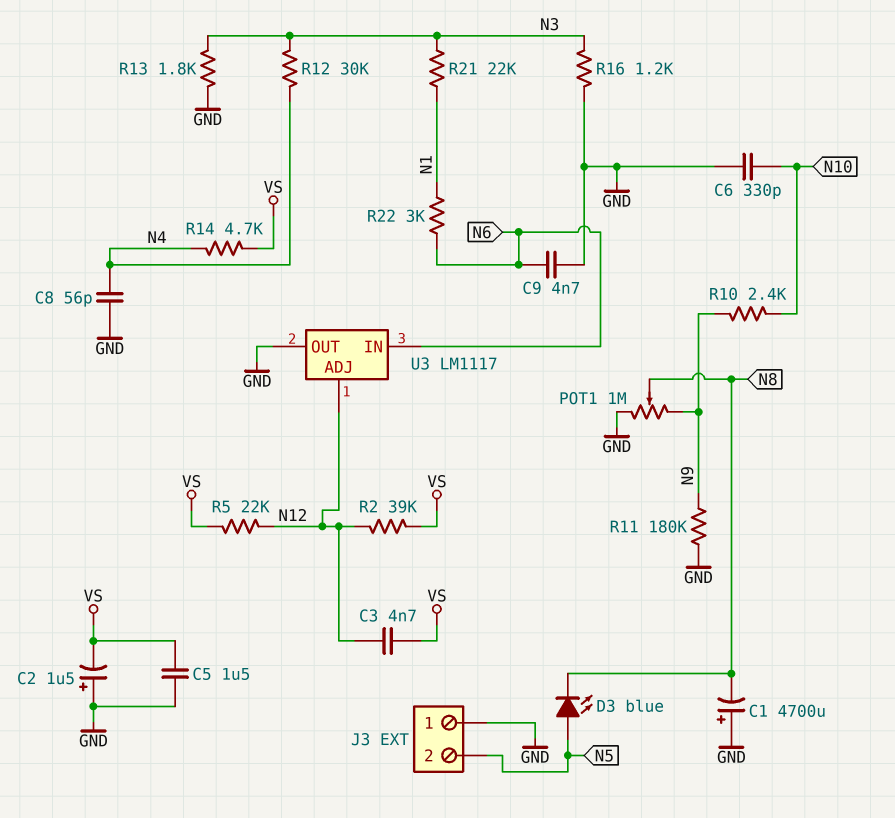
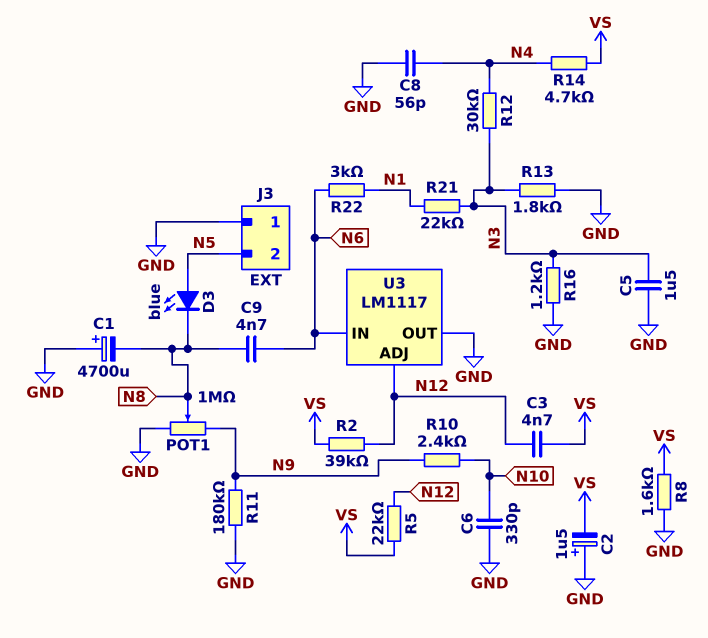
C5: 1.5uF (GND, VS) -> 1.5uF (GND, N3)
C9: 4.7nF (GND, N6) -> 4.7nF (N6, N8)
R8: none -> 1.6k (GND, VS)

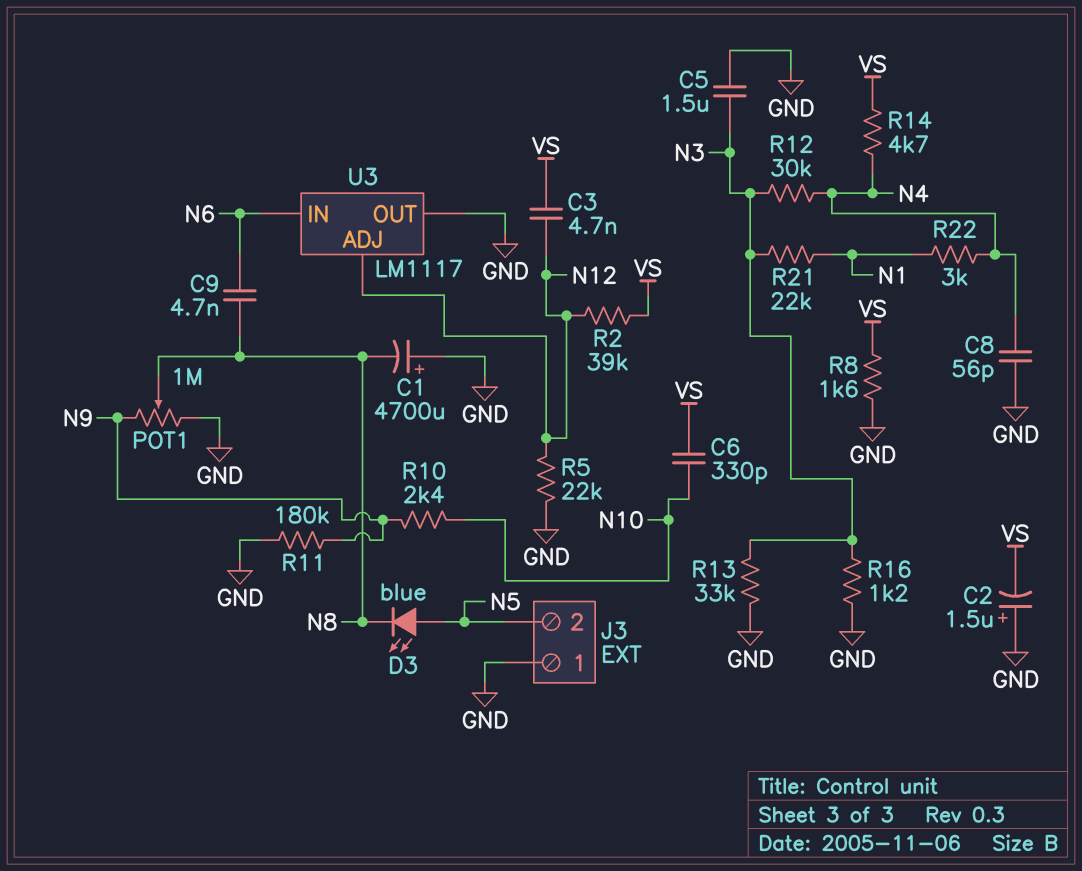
C6: 330pF (GND, N10) -> 330pF (N10, VS)
R5: 22k (N12, VS) -> 22k (GND, N12)
R13: 1.8k (GND, N3) -> 33k (GND, N3)
R22: 3k (N1, N6) -> 3k (N1, N4)

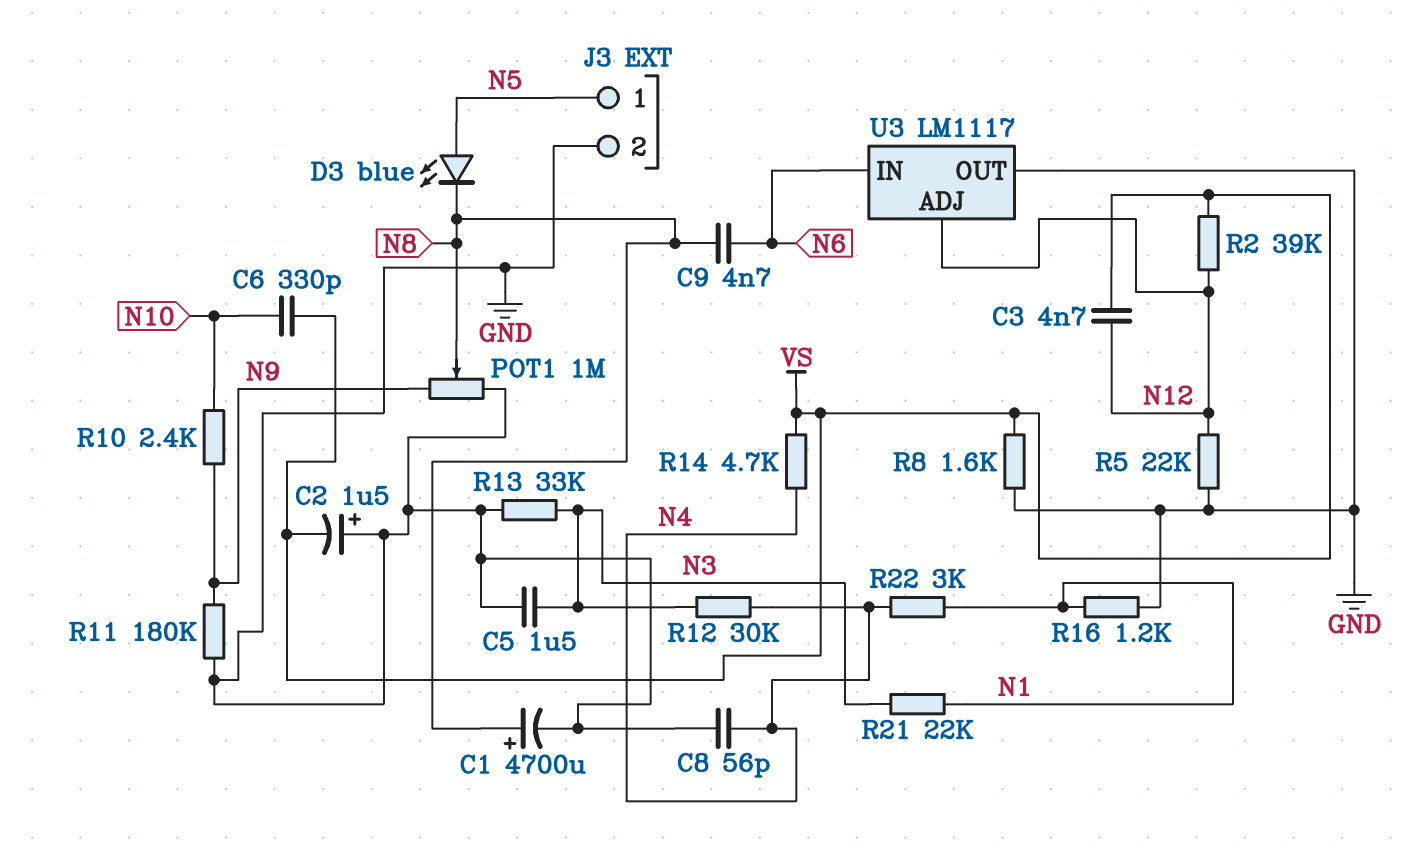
C1: 4700uF (plus GND, minus N8) -> 4700uF (plus N8, minus GND)
J3 pin 1: GND -> N5
J3 pin 2: N5 -> GND
R16: 1.2k (GND, N3) -> 1.2k (GND, N1)

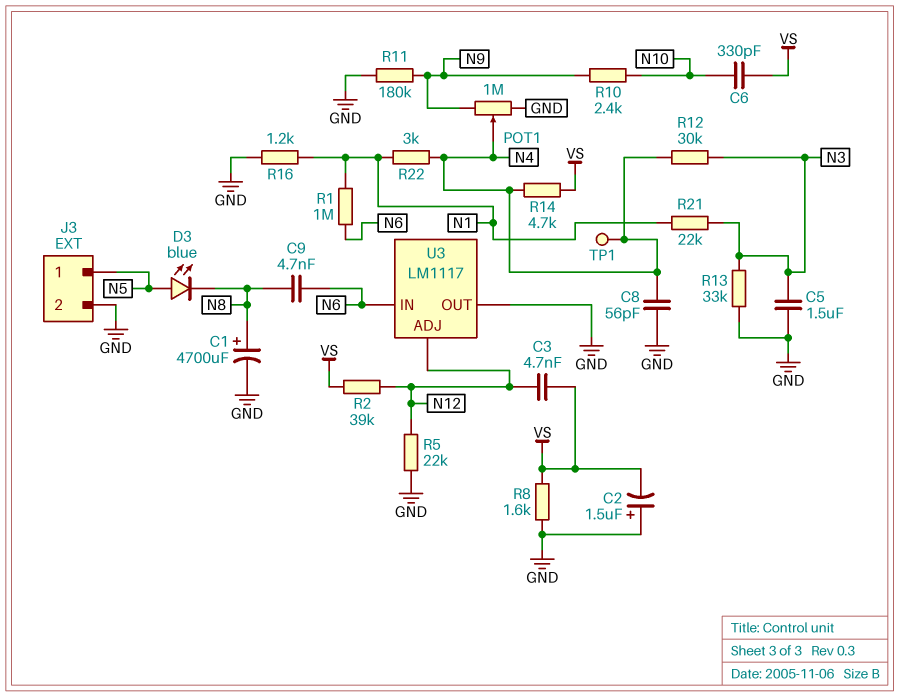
POT1: 1M (GND, N9, wiper N8) -> 1M (GND, N9, wiper N4)
R1: none -> 1M (N1, N6)
TP1: none -> test point (N4)

